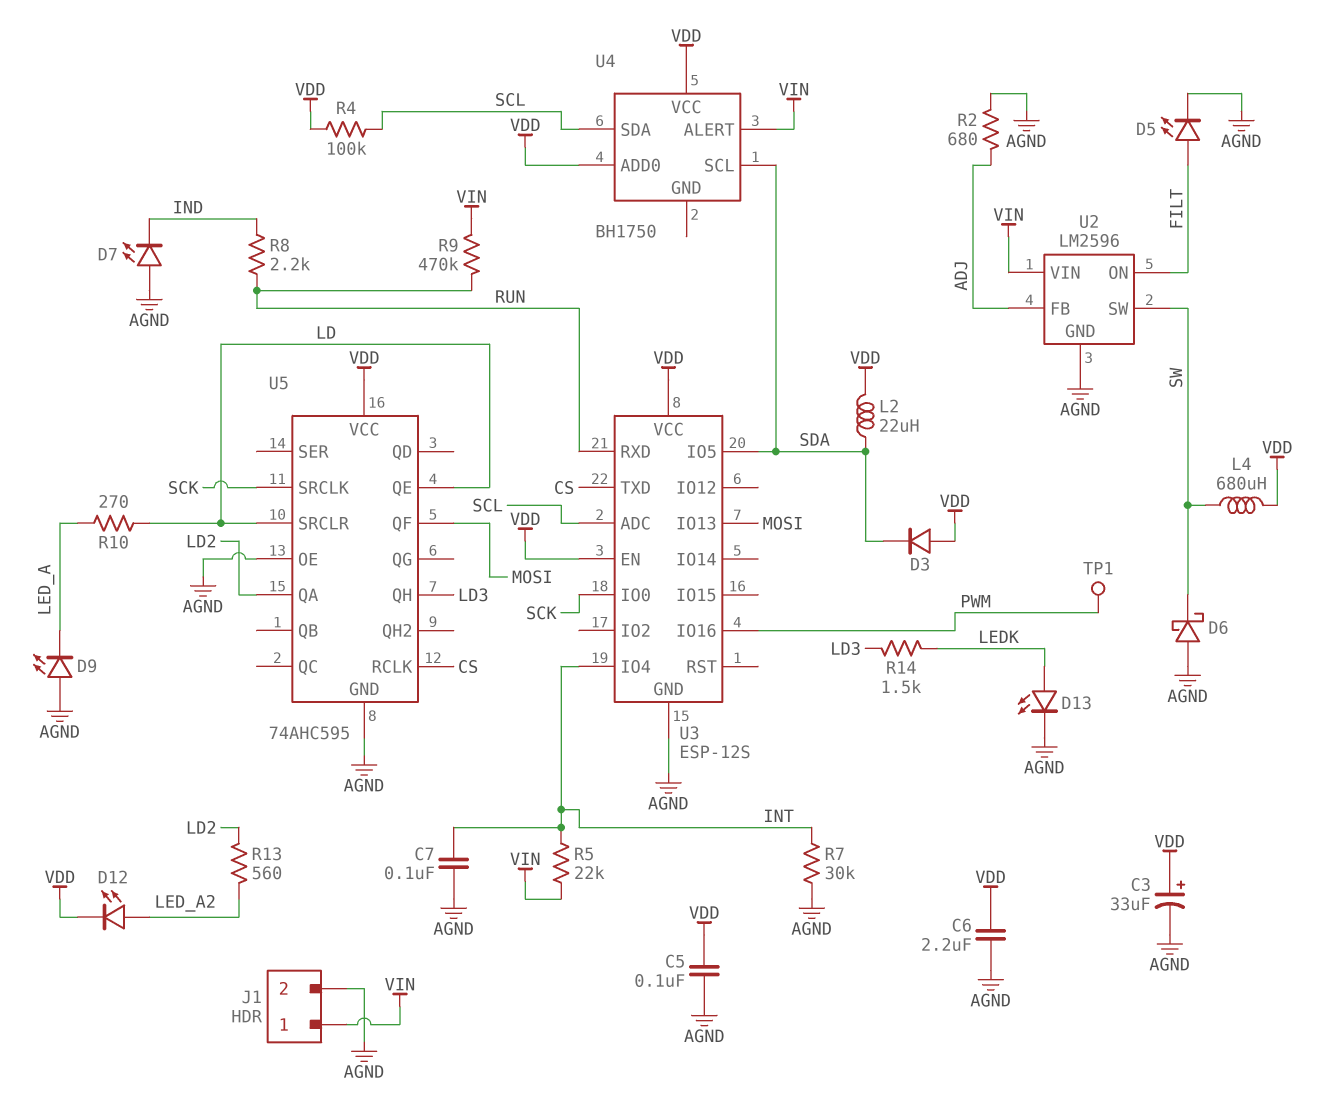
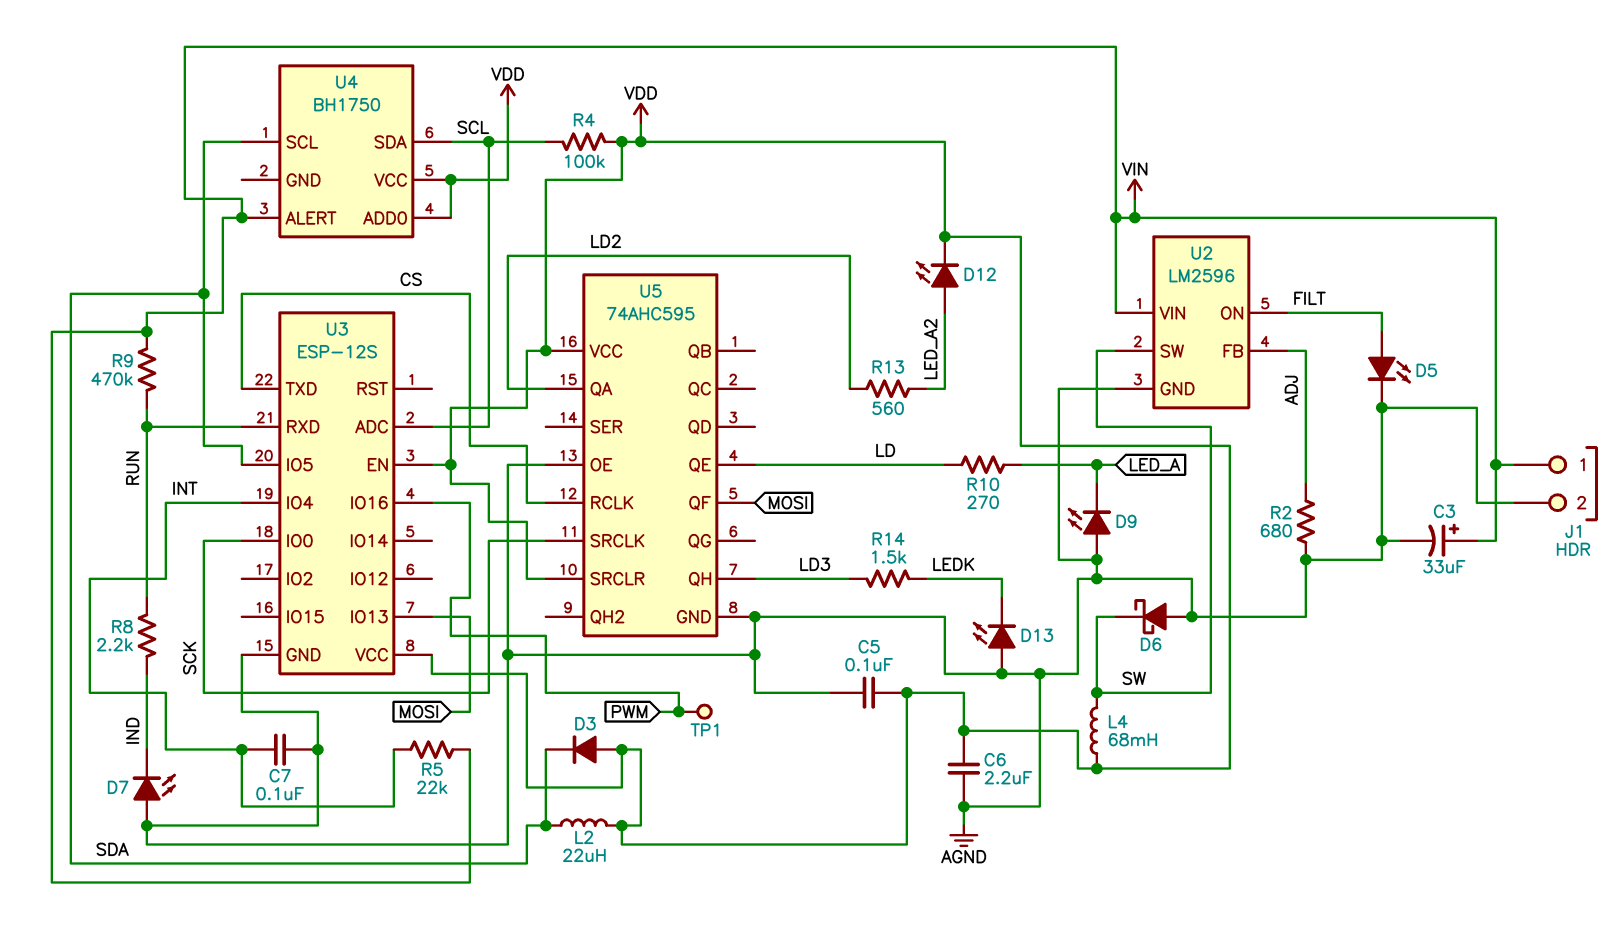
C3: 33uF (plus VDD, minus AGND) -> 33uF (plus VIN, minus AGND)
D13: LED (A LEDK, K AGND) -> LED (A AGND, K LEDK)
L4: 680uH (SW, VDD) -> 68mH (SW, VDD)
R7: 30k (AGND, INT) -> none
U5 pin SRCLR: LD -> VDD

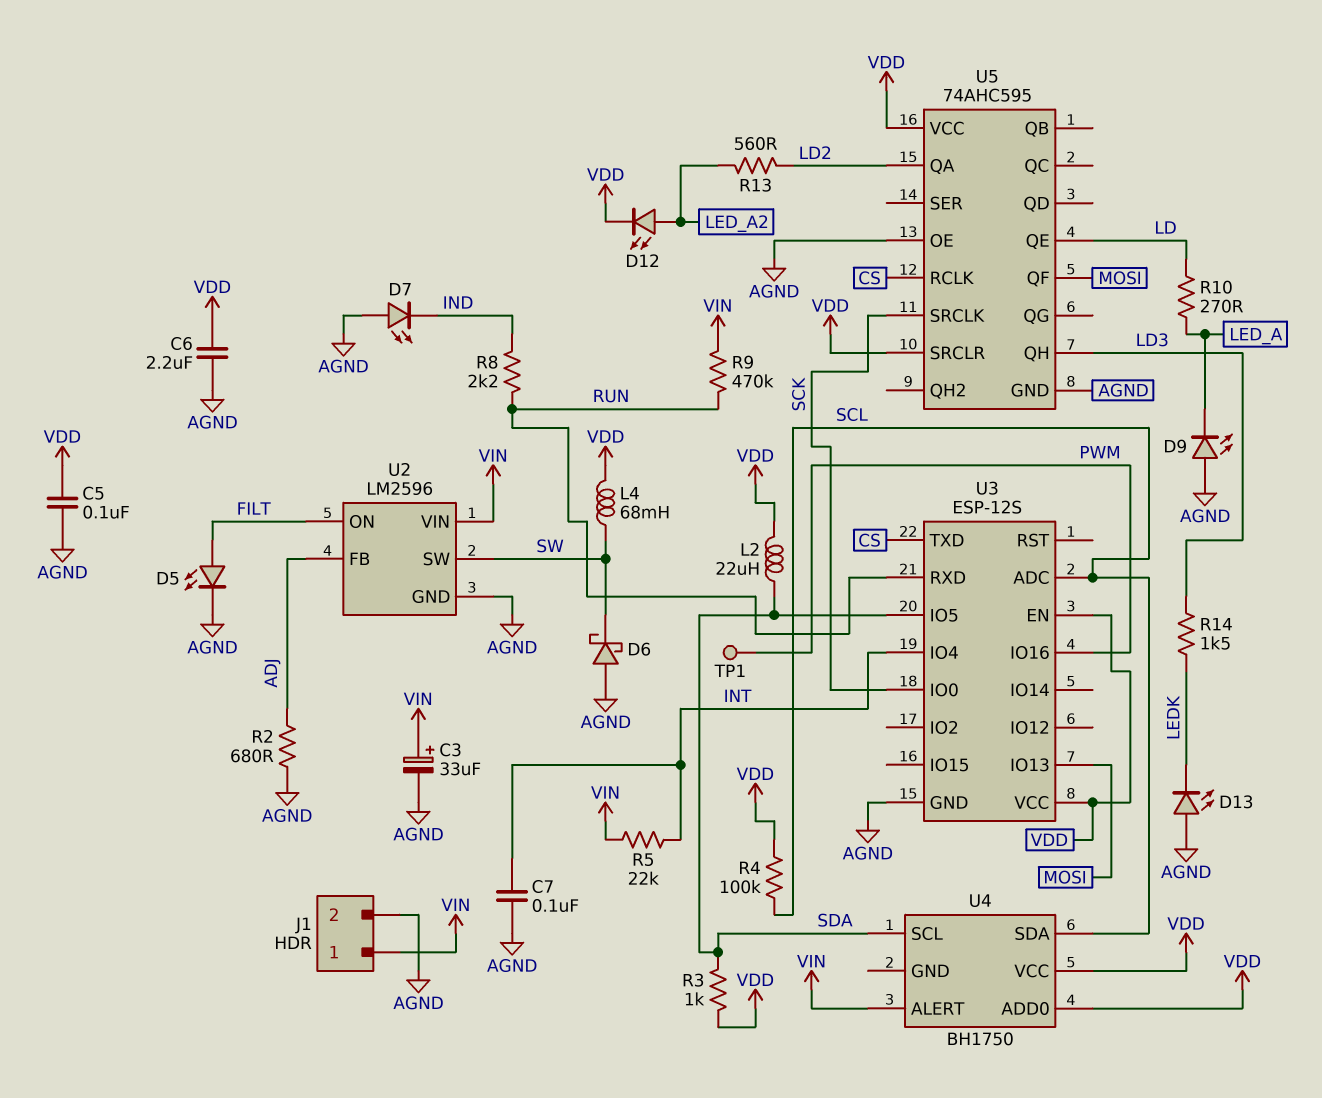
D3: diode (A VDD, K SDA) -> none
R3: none -> 1k (SDA, VDD)

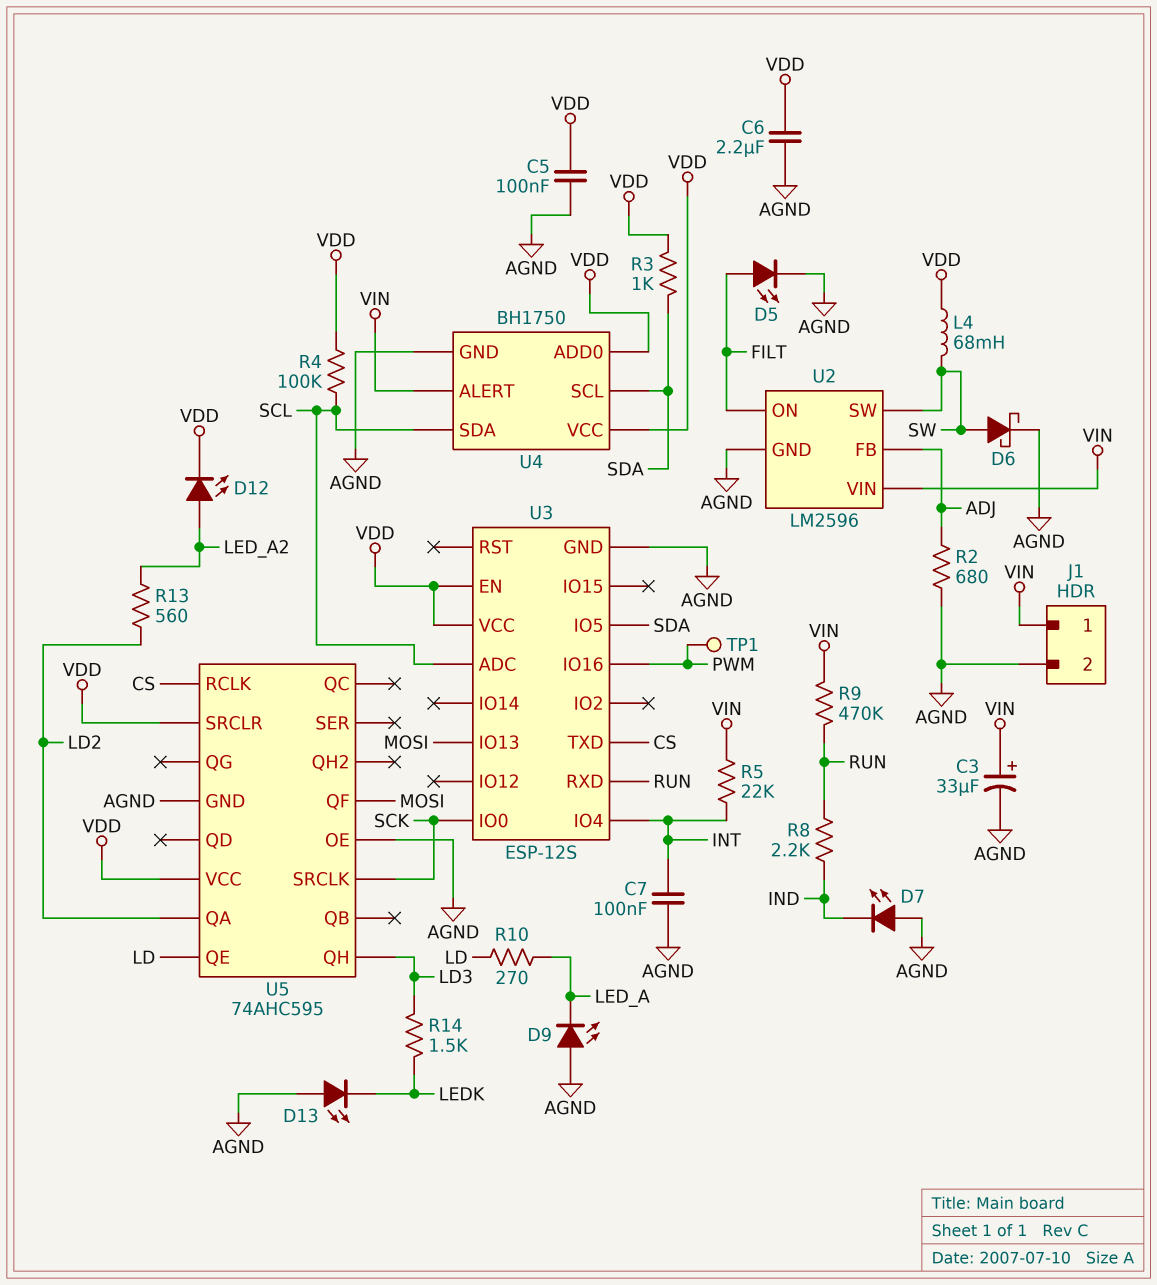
D6: schottky (A AGND, K SW) -> schottky (A SW, K AGND)
L2: 22uH (SDA, VDD) -> none
U4 pin GND: none -> AGND

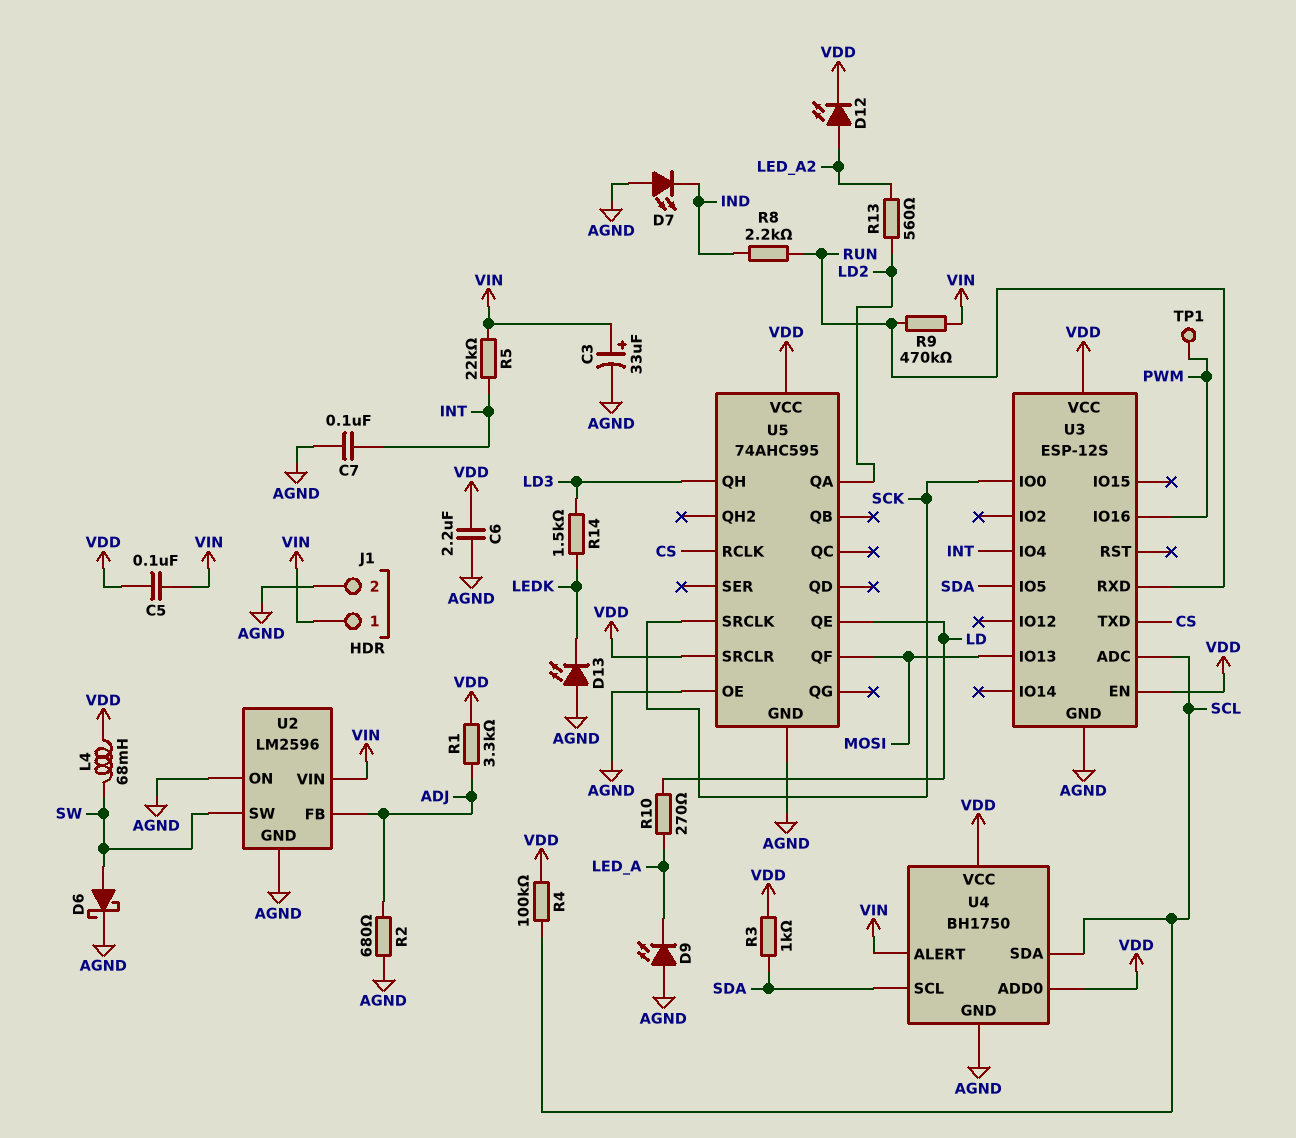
C5: 100nF (AGND, VDD) -> 100nF (VDD, VIN)
D5: LED (A FILT, K AGND) -> none
R1: none -> 3.3k (ADJ, VDD)
U2 pin ON: FILT -> AGND

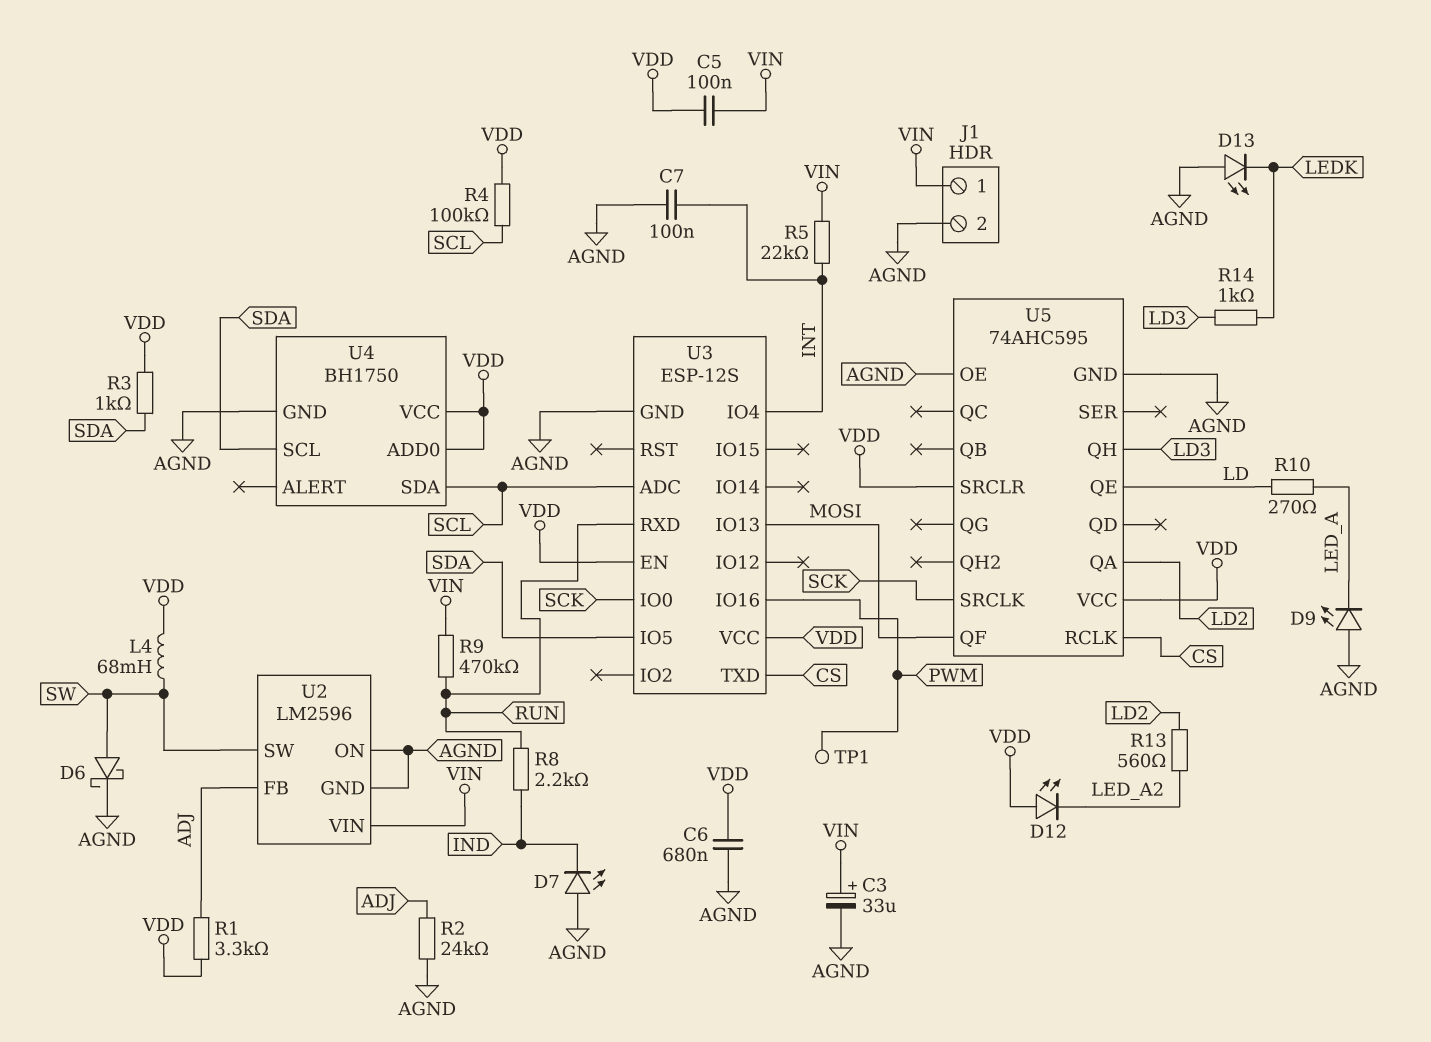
C6: 2.2uF (AGND, VDD) -> 680nF (AGND, VDD)
D12: LED (A LED_A2, K VDD) -> LED (A VDD, K LED_A2)
R2: 680 (ADJ, AGND) -> 24k (ADJ, AGND)
R14: 1.5k (LD3, LEDK) -> 1k (LD3, LEDK)
U4 pin ALERT: VIN -> none

